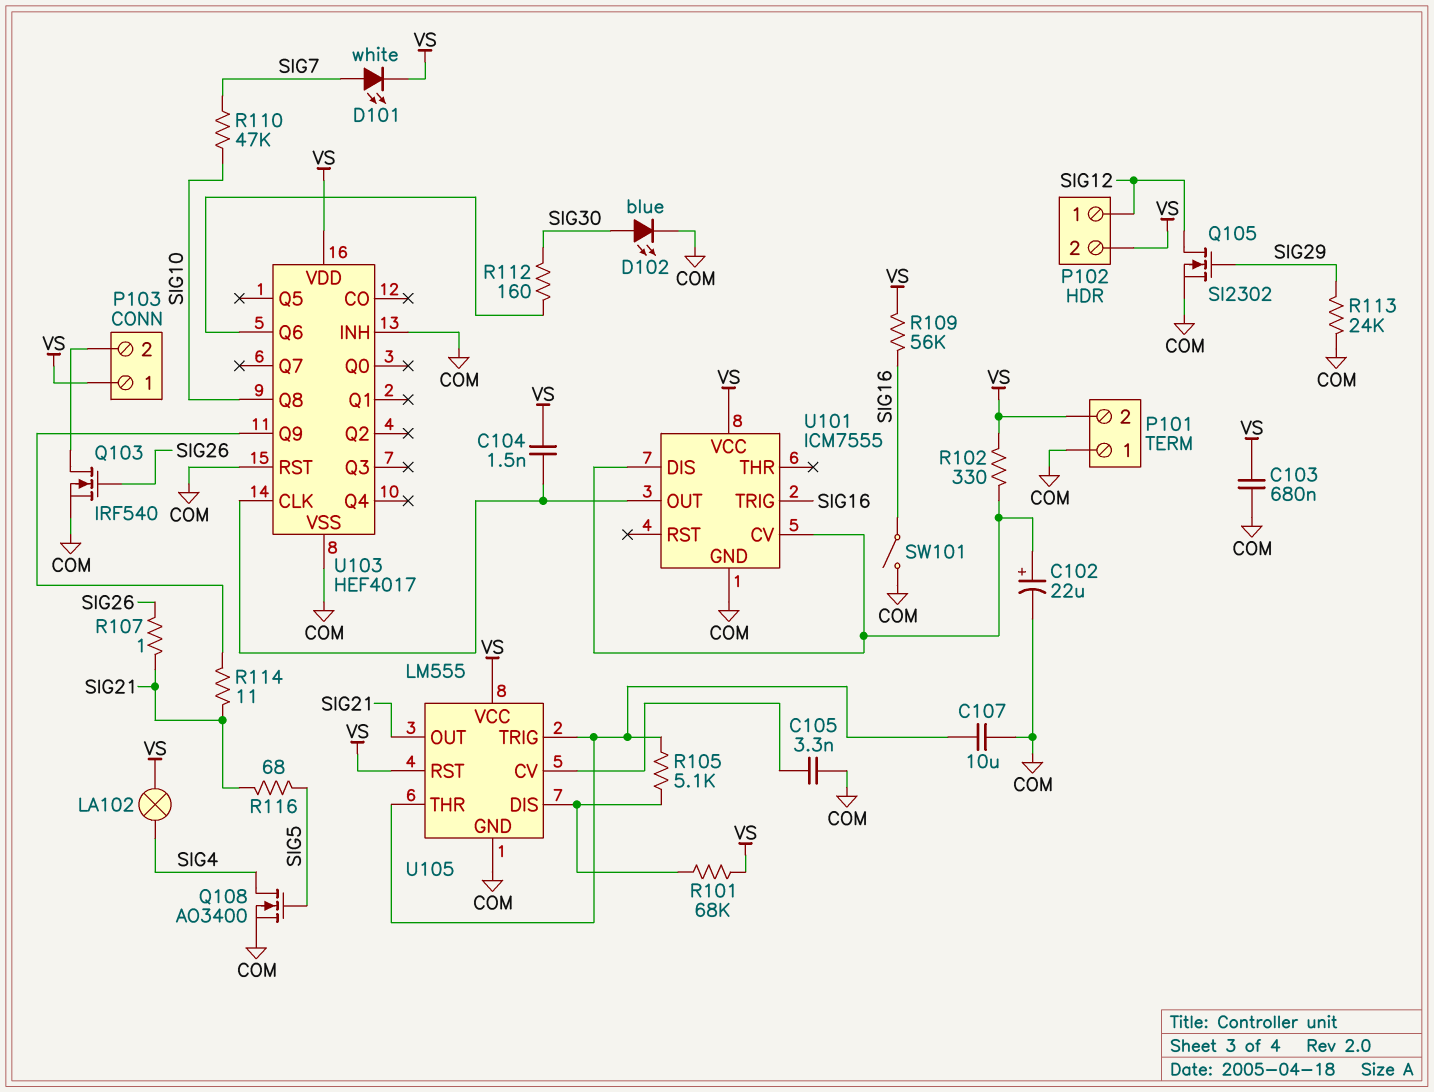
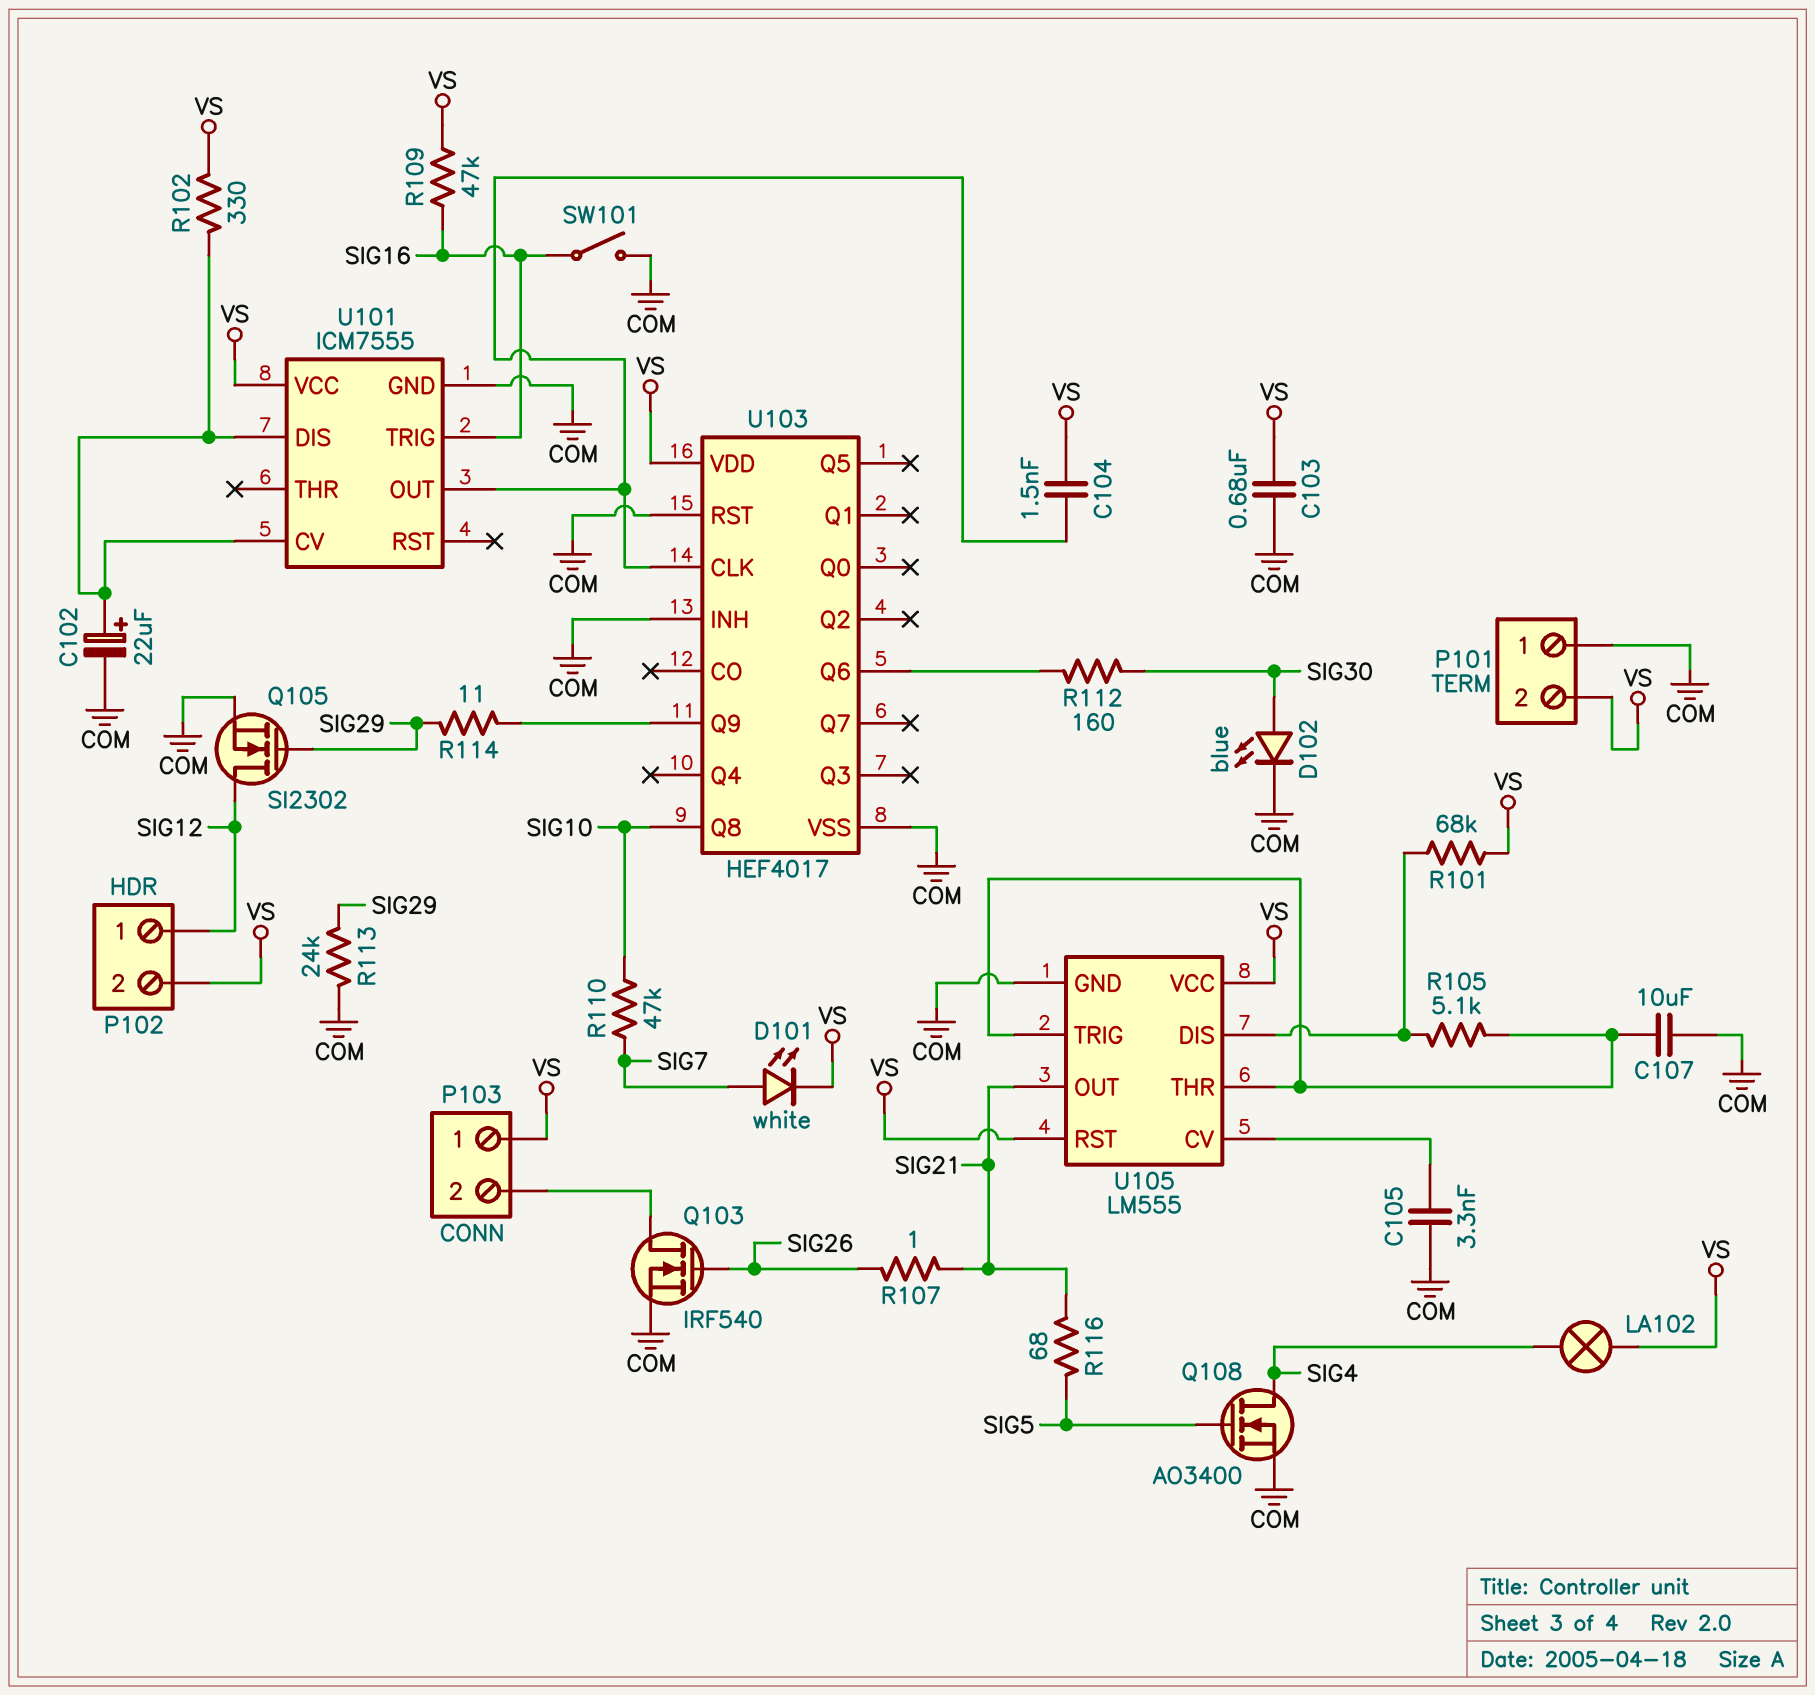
R109: 56k (SIG16, VS) -> 47k (SIG16, VS)
R114: 11 (SIG21, U103/Q9) -> 11 (SIG29, U103/Q9)

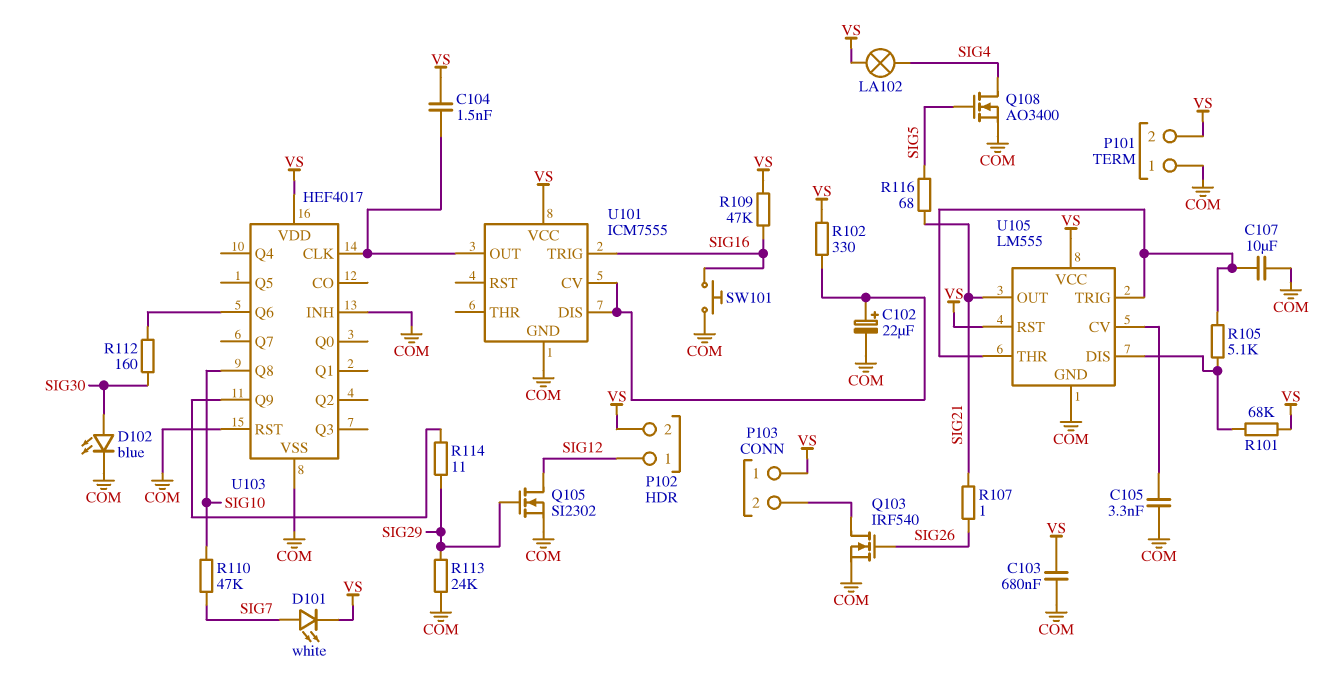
SW101: switch (COM, SIG16) -> button (COM, SIG16)

